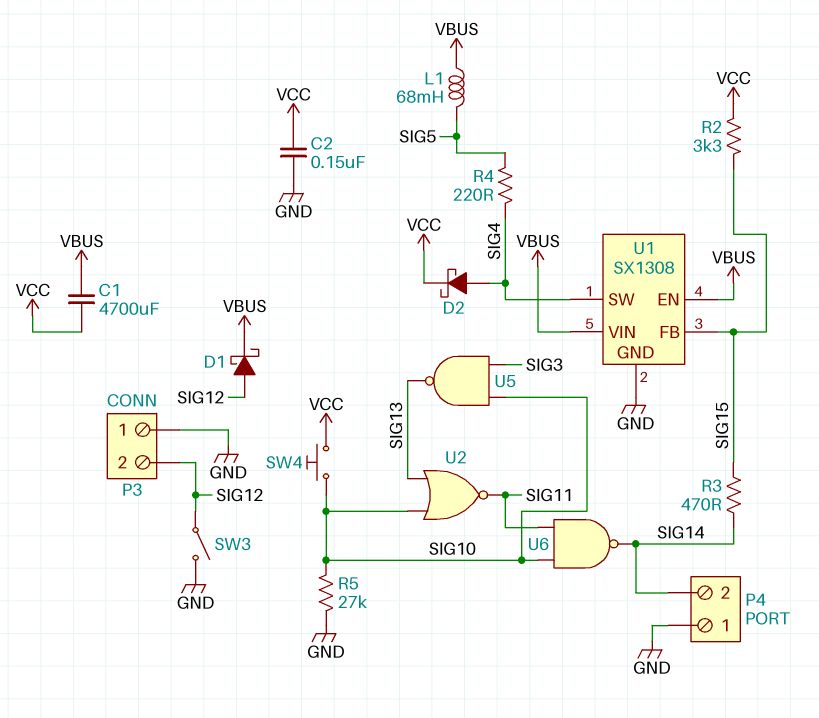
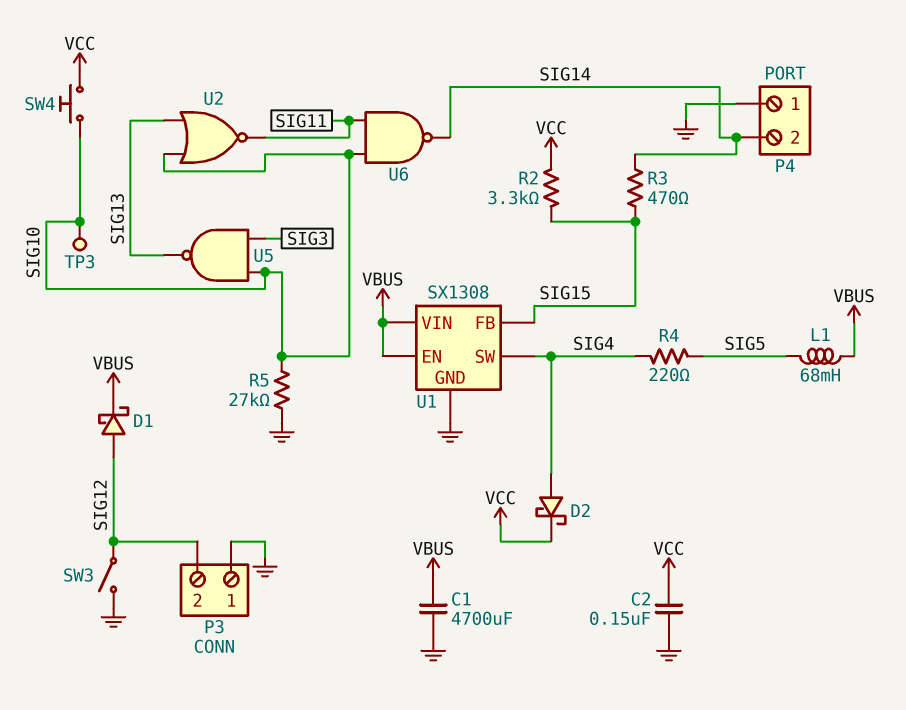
C1: 4700uF (VBUS, VCC) -> 4700uF (GND, VBUS)
TP3: none -> test point (SIG10)

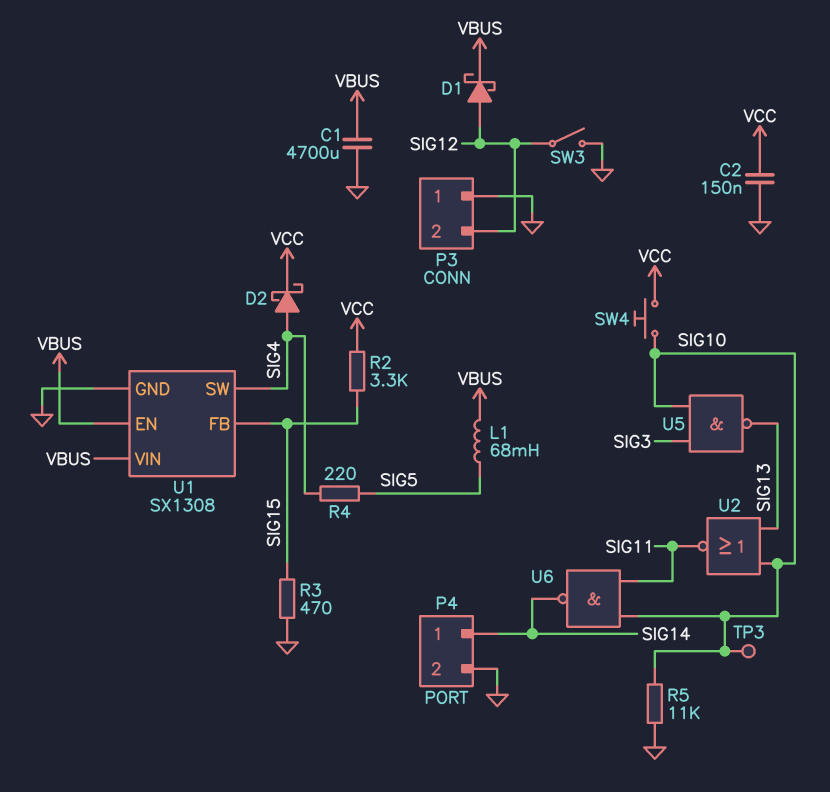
P4 pin 1: GND -> SIG14
P4 pin 2: SIG14 -> GND
R3: 470 (SIG14, SIG15) -> 470 (GND, SIG15)
R5: 27k (GND, SIG10) -> 11k (GND, SIG10)

